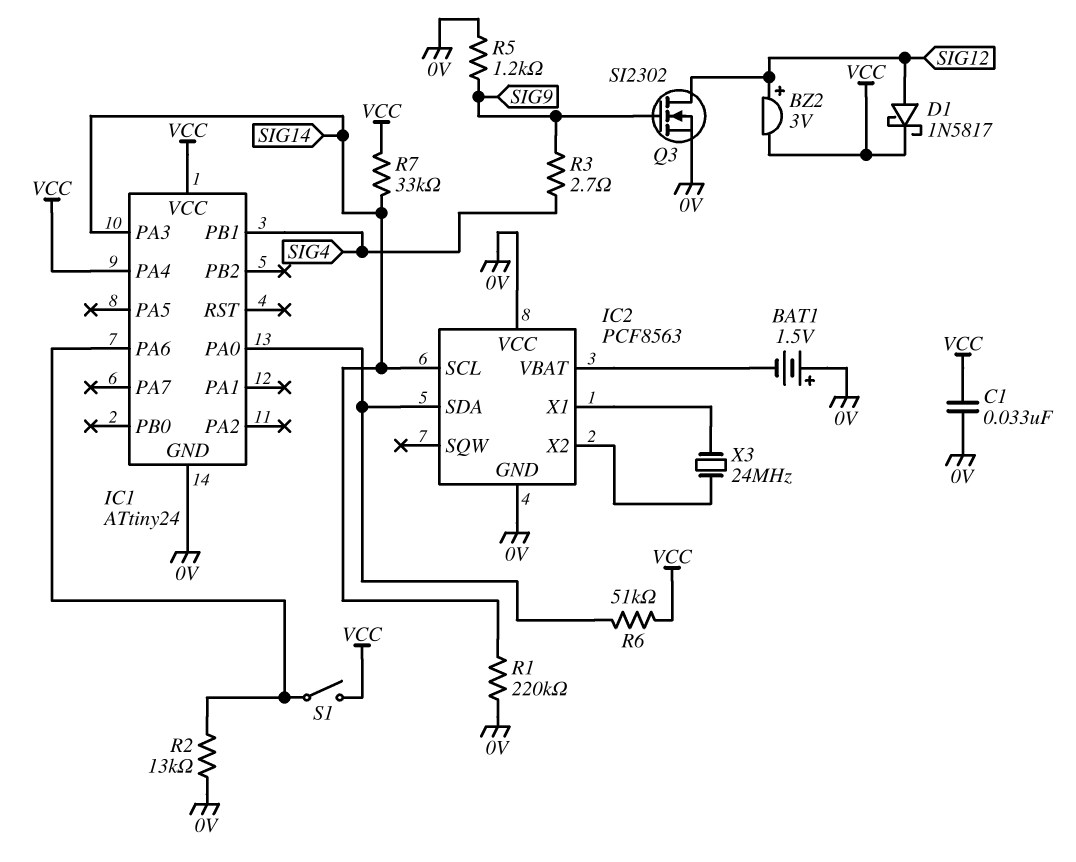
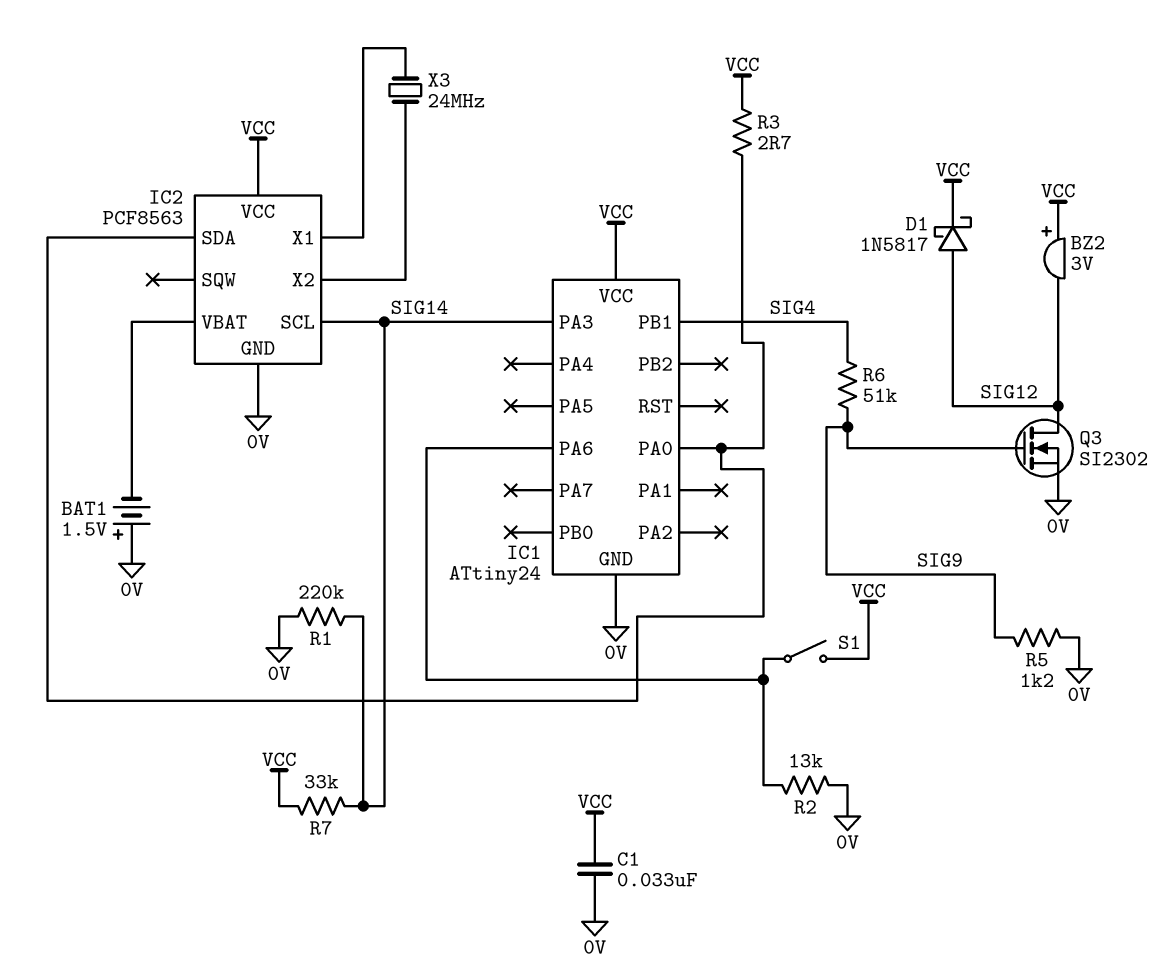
BZ2: buzzer 3V (plus SIG12, minus VCC) -> buzzer 3V (plus VCC, minus SIG12)
IC1 pin PA4: VCC -> none
IC2 pin VCC: 0V -> VCC
R3: 2.7 (SIG4, SIG9) -> 2.7 (IC1/PA0, VCC)
R6: 51k (IC1/PA0, VCC) -> 51k (SIG4, SIG9)

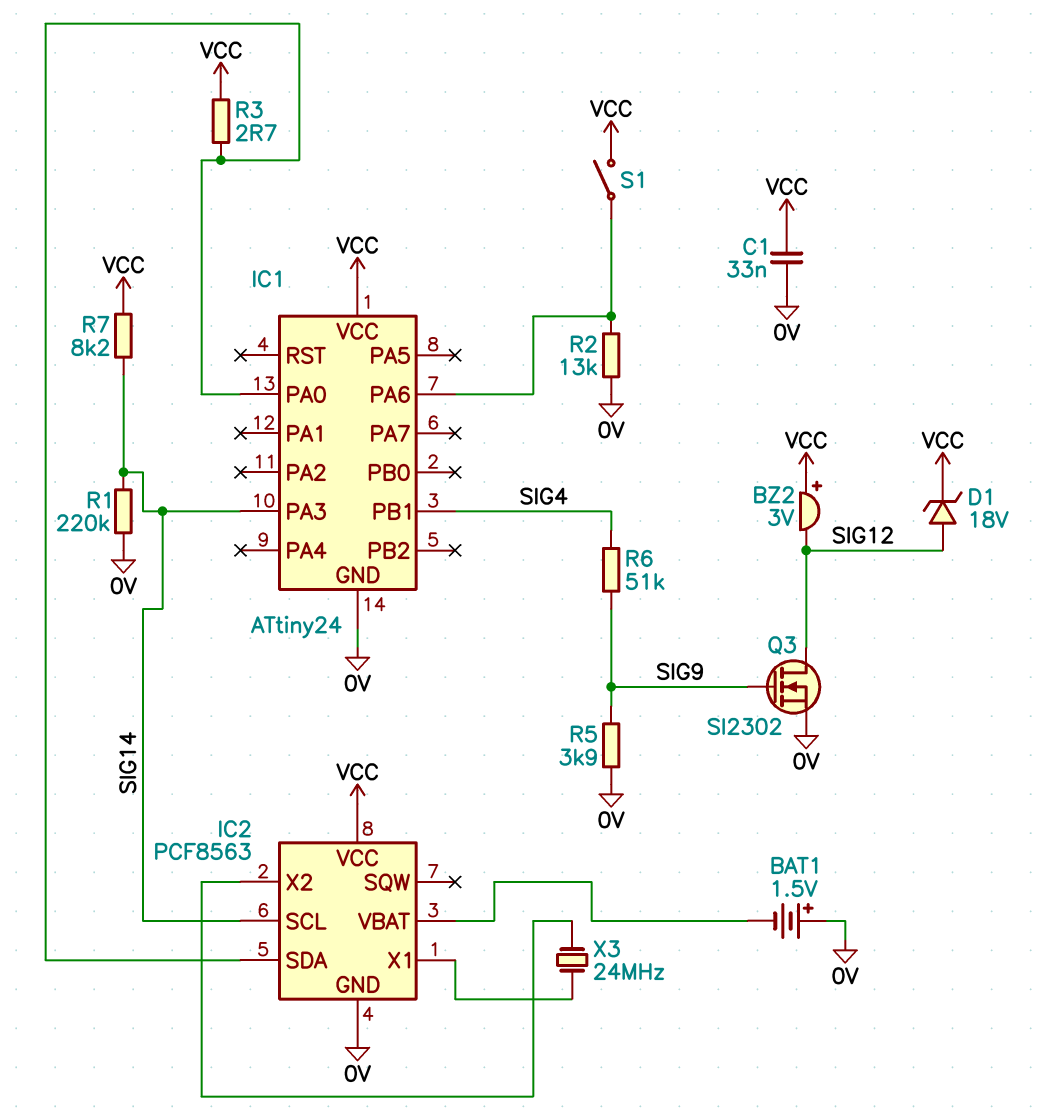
D1: schottky 1N5817 (A SIG12, K VCC) -> zener 18V (A SIG12, K VCC)
R5: 1.2k (0V, SIG9) -> 3.9k (0V, SIG9)
R7: 33k (SIG14, VCC) -> 8.2k (SIG14, VCC)

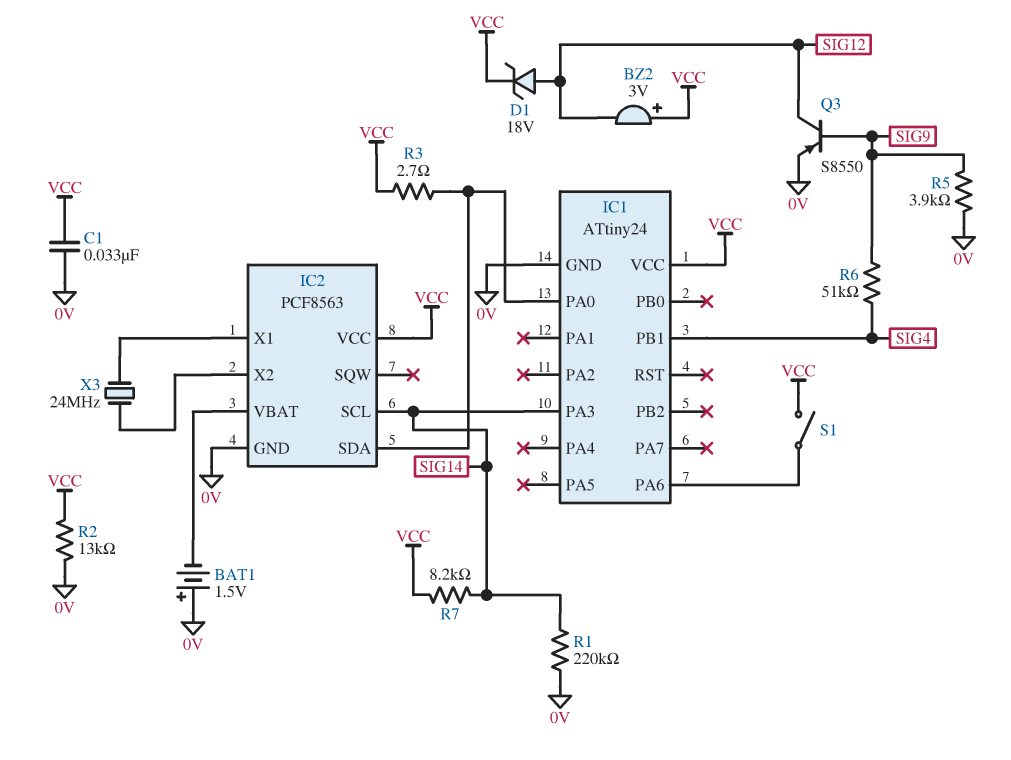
Q3: NMOS SI2302 (G SIG9, D SIG12, S 0V) -> PNP S8550 (B SIG9, C SIG12, E 0V)
R2: 13k (0V, IC1/PA6) -> 13k (0V, VCC)

